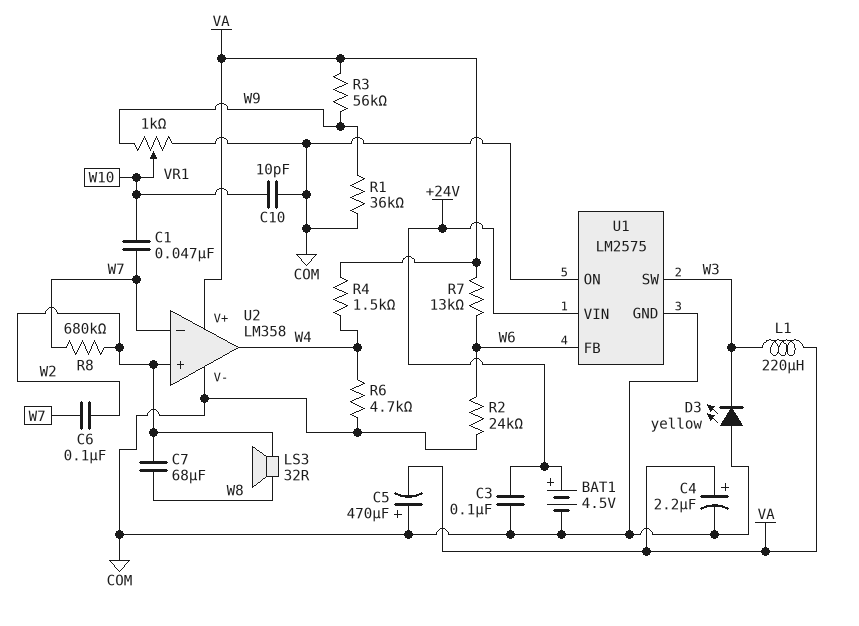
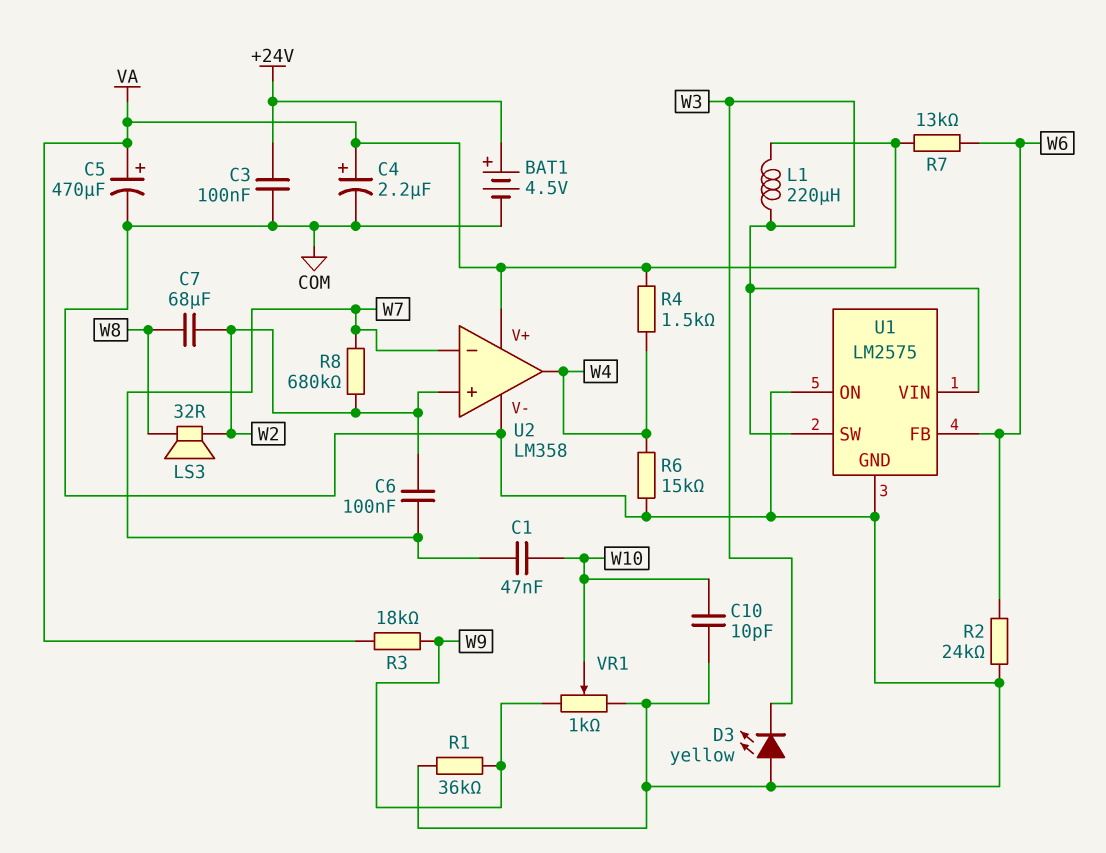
C5: 470uF (plus COM, minus VA) -> 470uF (plus VA, minus COM)
R3: 56k (VA, W9) -> 18k (VA, W9)
R6: 4.7k (COM, W4) -> 15k (COM, W4)
U1 pin VIN: +24V -> W3

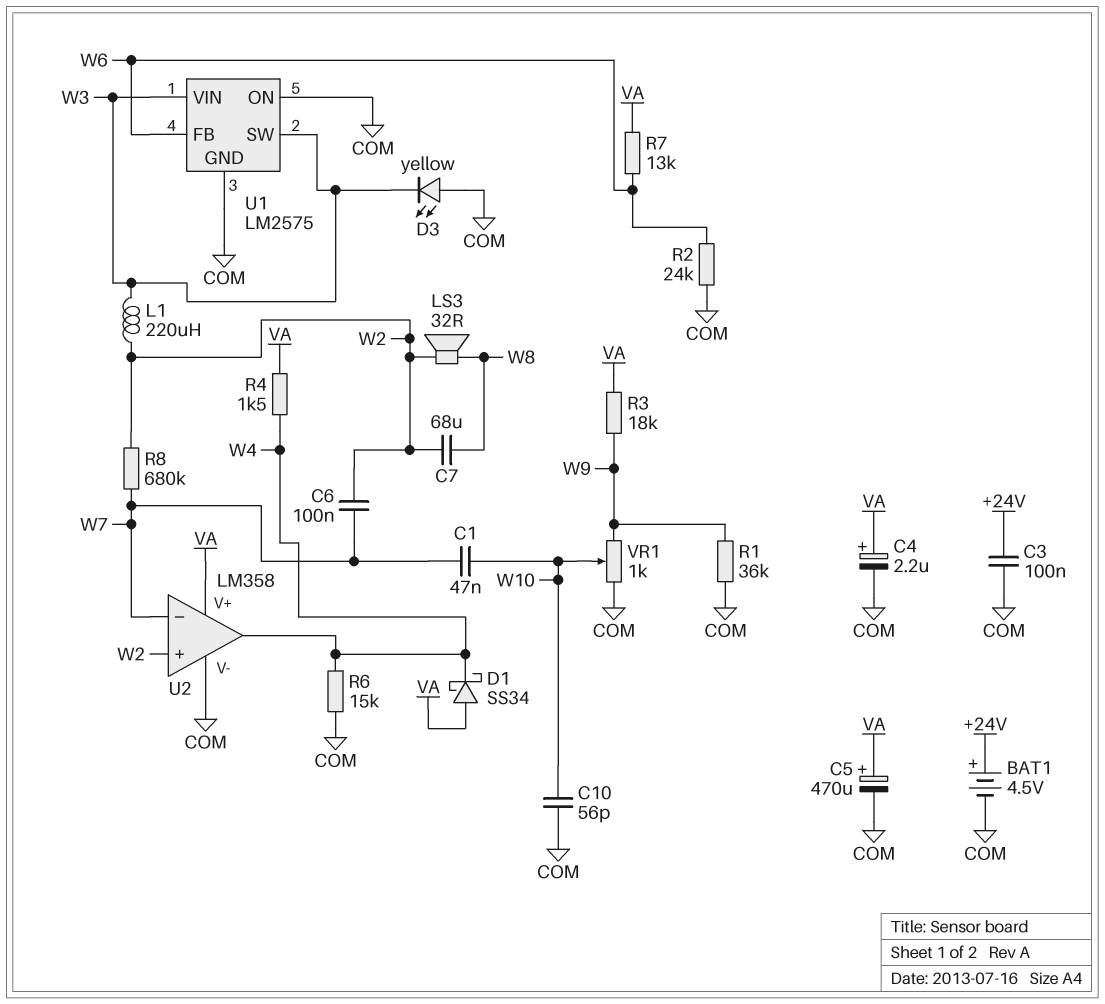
C10: 10pF (COM, W10) -> 56pF (COM, W10)
D1: none -> schottky SS34 (A VA, K W4)
L1: 220uH (VA, W3) -> 220uH (W2, W3)

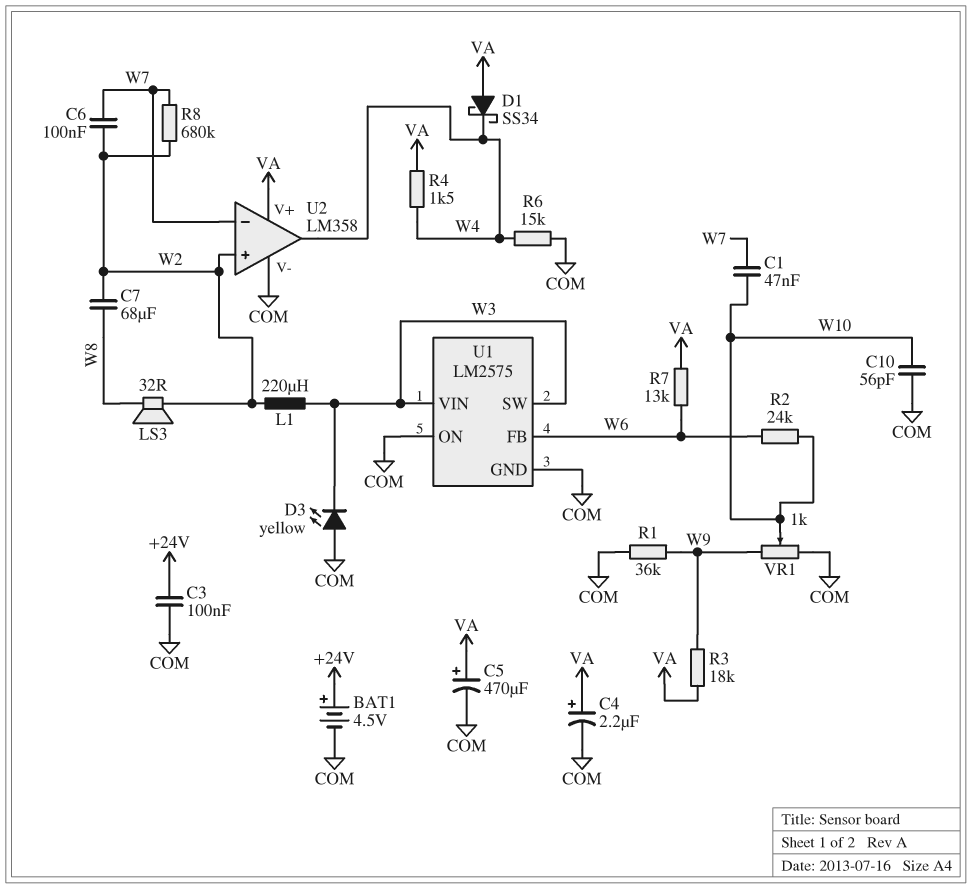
R2: 24k (COM, W6) -> 24k (W6, W10)

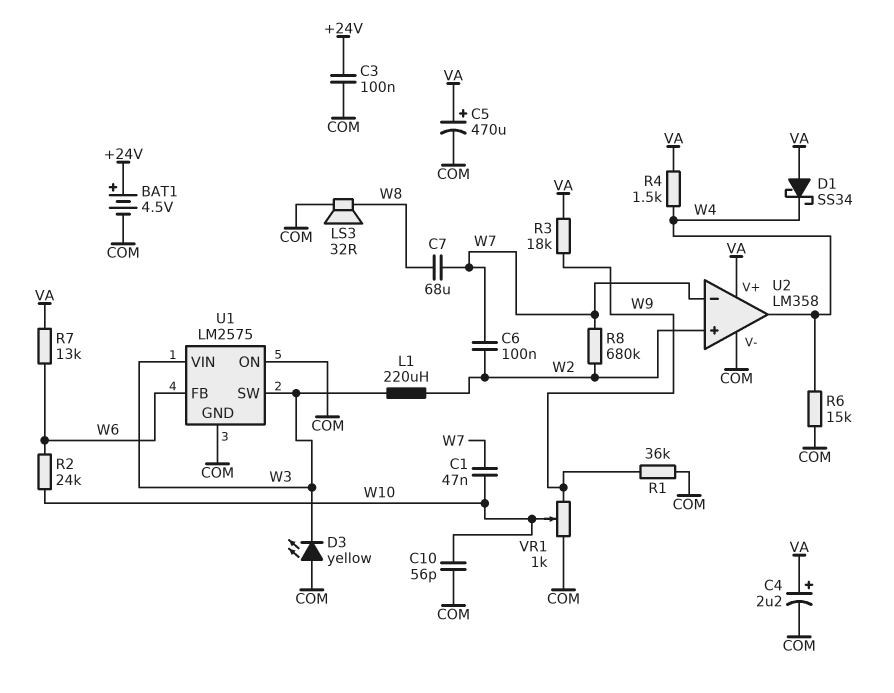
C7: 68uF (W2, W8) -> 68uF (W7, W8)
LS3: speaker 32R (W2, W8) -> speaker 32R (COM, W8)

